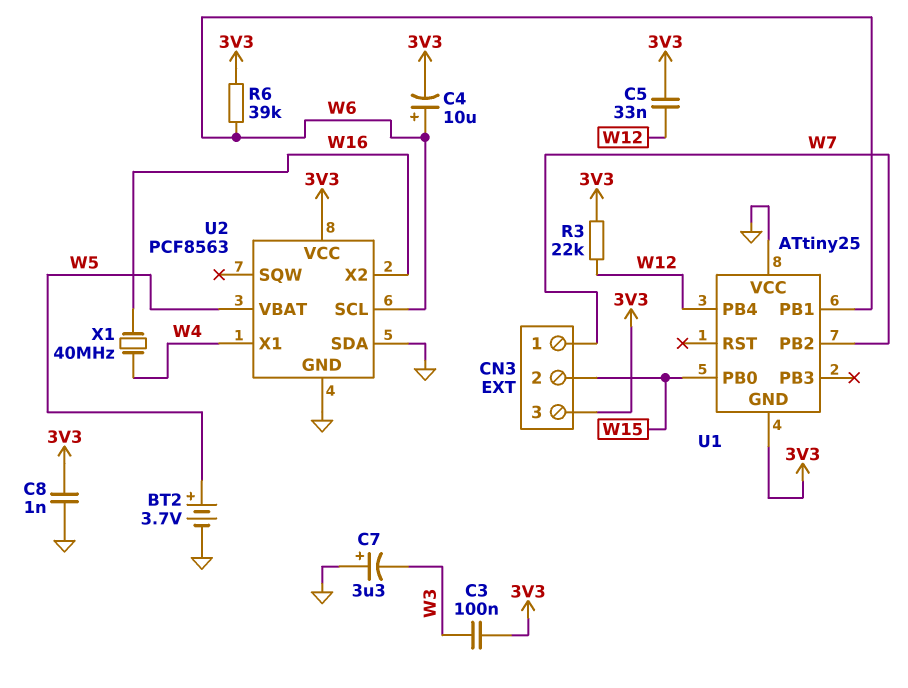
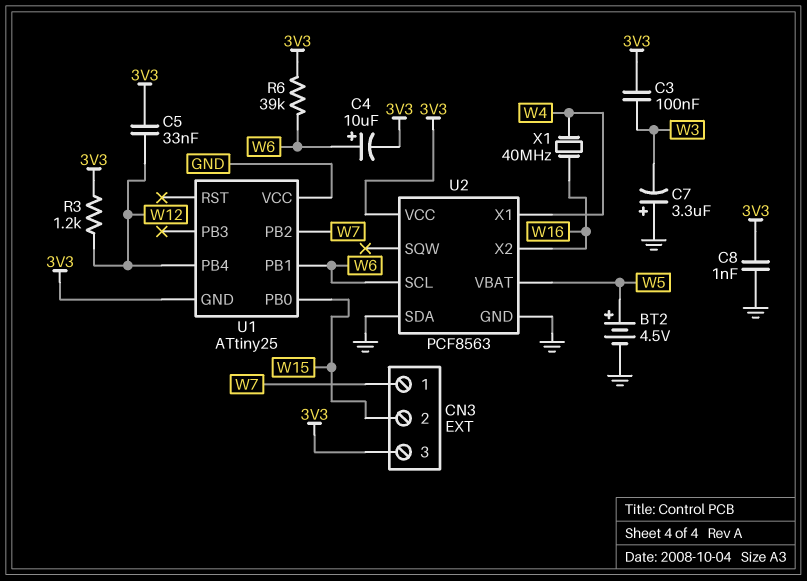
BT2: 3.7V (plus W5, minus GND) -> 4.5V (plus W5, minus GND)
R3: 22k (3V3, W12) -> 1.2k (3V3, W12)

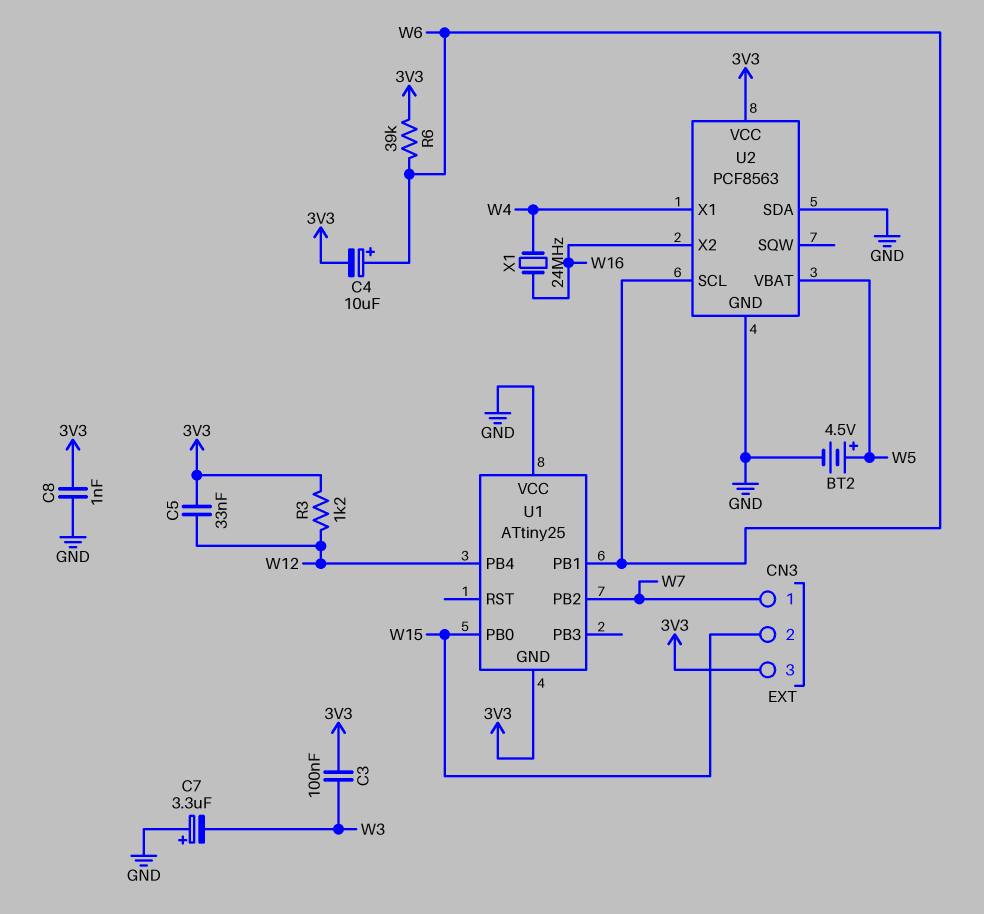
X1: 40MHz (W4, W16) -> 24MHz (W4, W16)

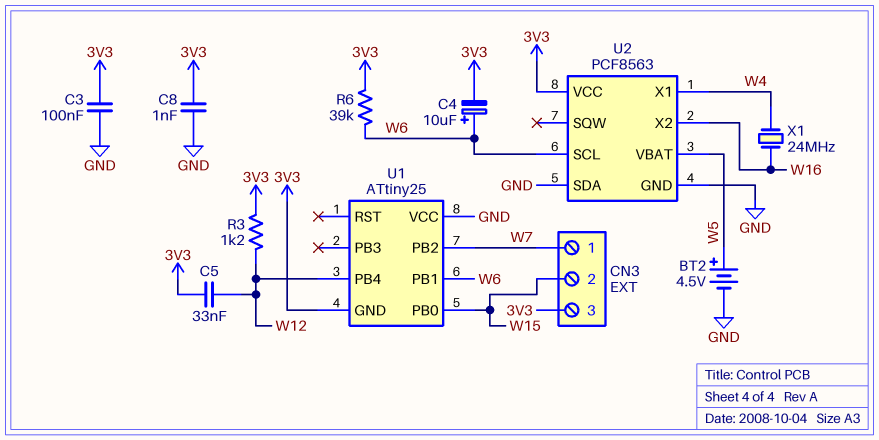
C3: 100nF (3V3, W3) -> 100nF (3V3, GND)
C7: 3.3uF (plus GND, minus W3) -> none

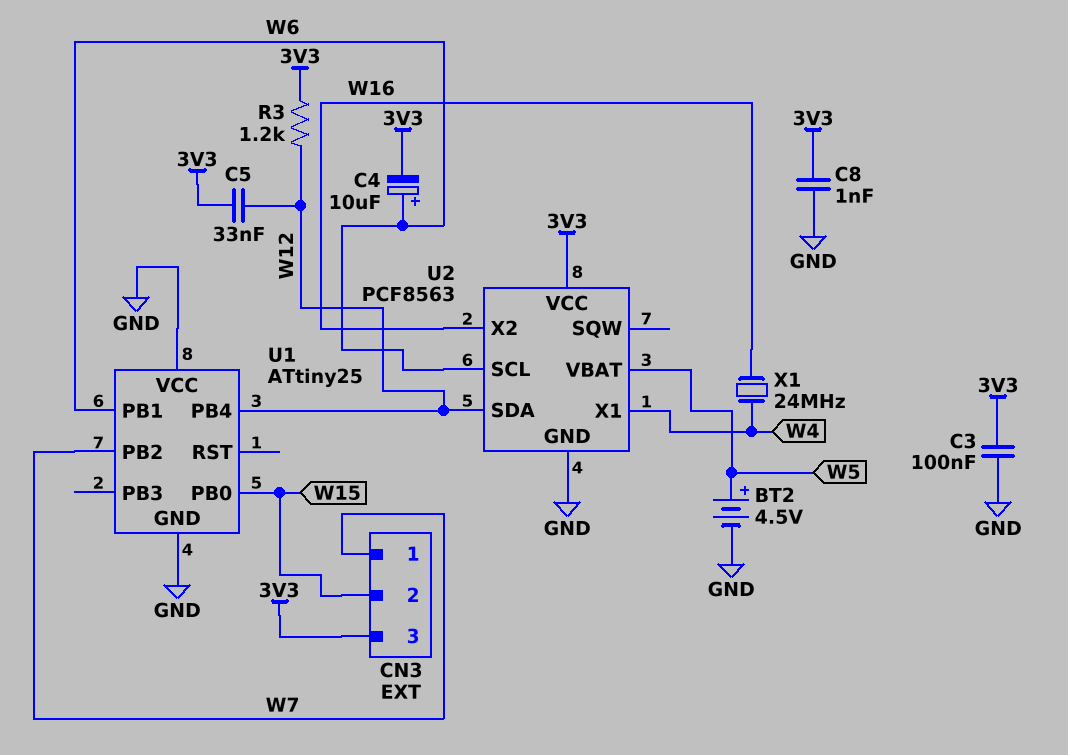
R6: 39k (3V3, W6) -> none
U1 pin GND: 3V3 -> GND
U2 pin SDA: GND -> W12

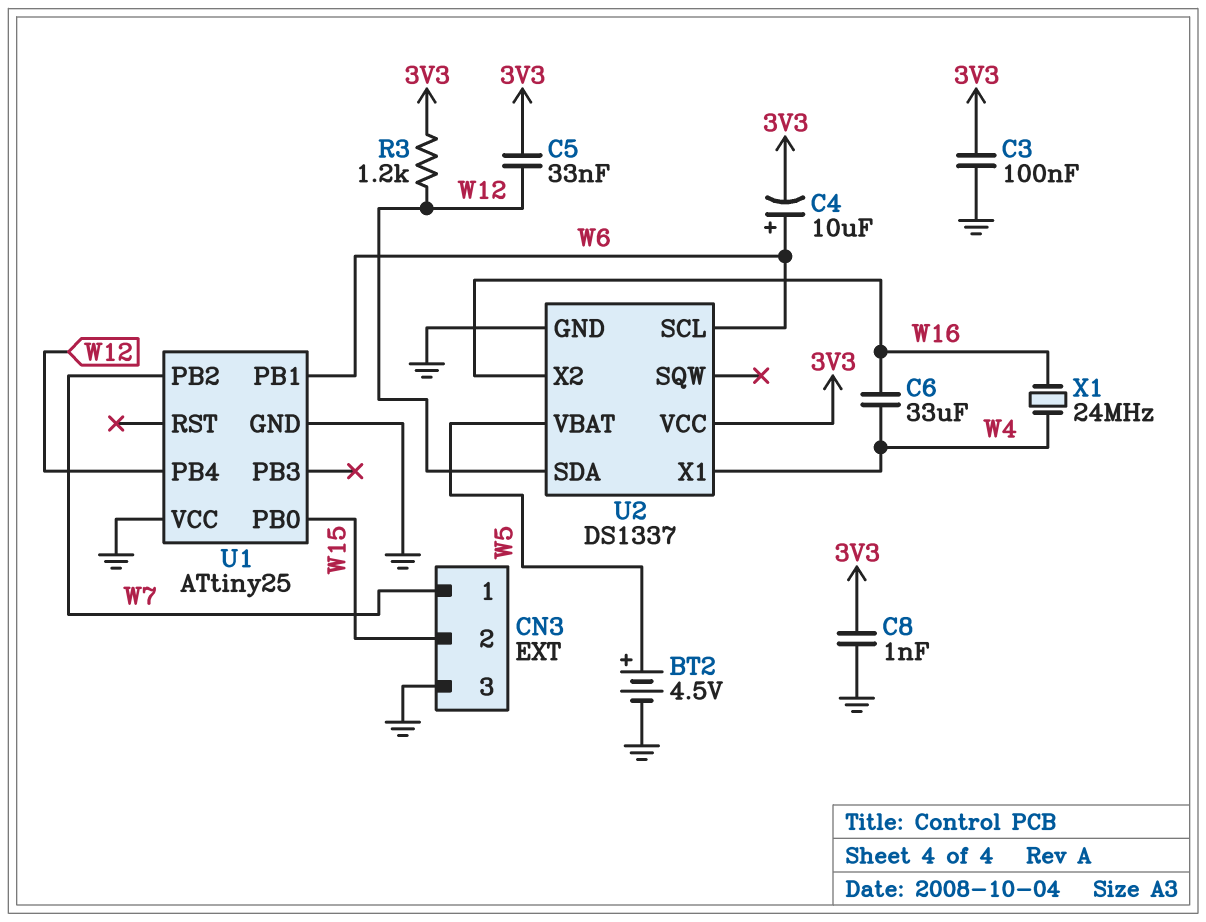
C6: none -> 33uF (W4, W16)
CN3 pin 3: 3V3 -> GND
U2: PCF8563 -> DS1337

